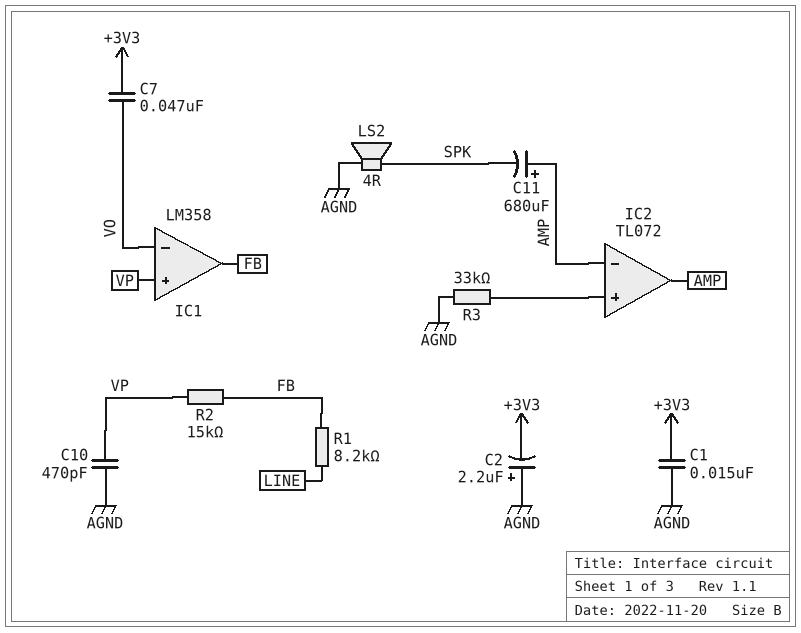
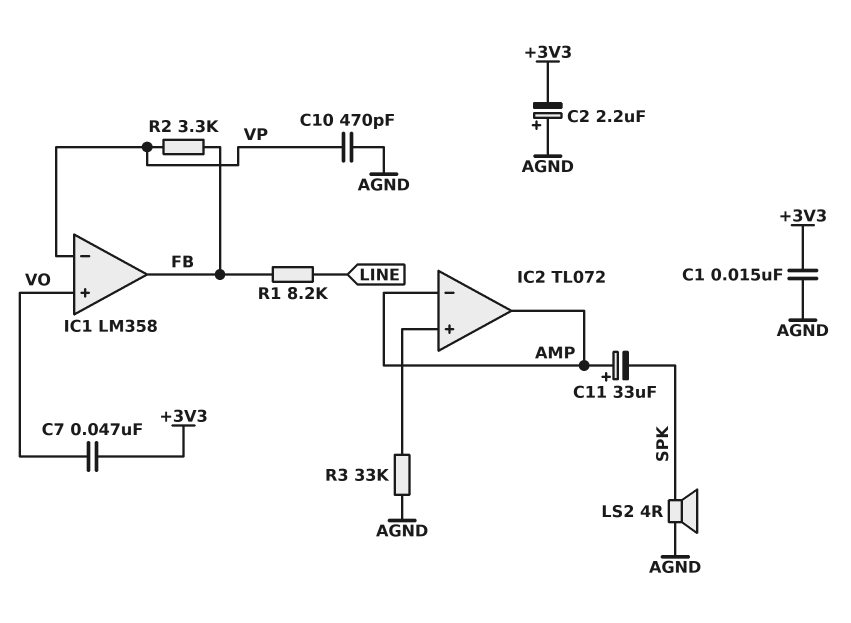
C11: 680uF (plus AMP, minus SPK) -> 33uF (plus AMP, minus SPK)
IC1 pin in+: VP -> VO
IC1 pin in-: VO -> VP
R2: 15k (FB, VP) -> 3.3k (FB, VP)

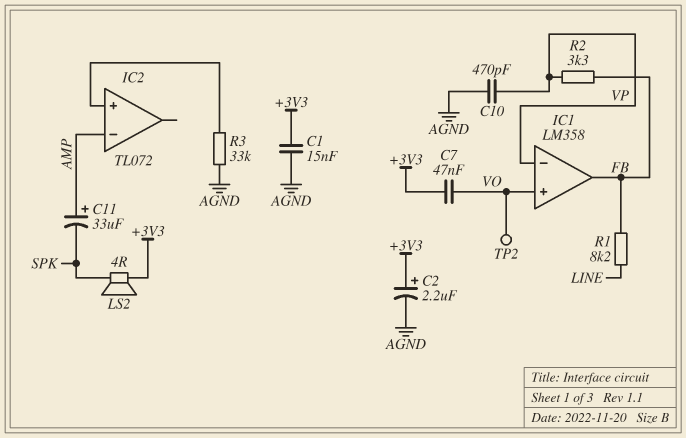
C2: 2.2uF (plus AGND, minus +3V3) -> 2.2uF (plus +3V3, minus AGND)
IC2 pin out: AMP -> none
LS2: speaker 4R (AGND, SPK) -> speaker 4R (+3V3, SPK)
TP2: none -> test point (VO)

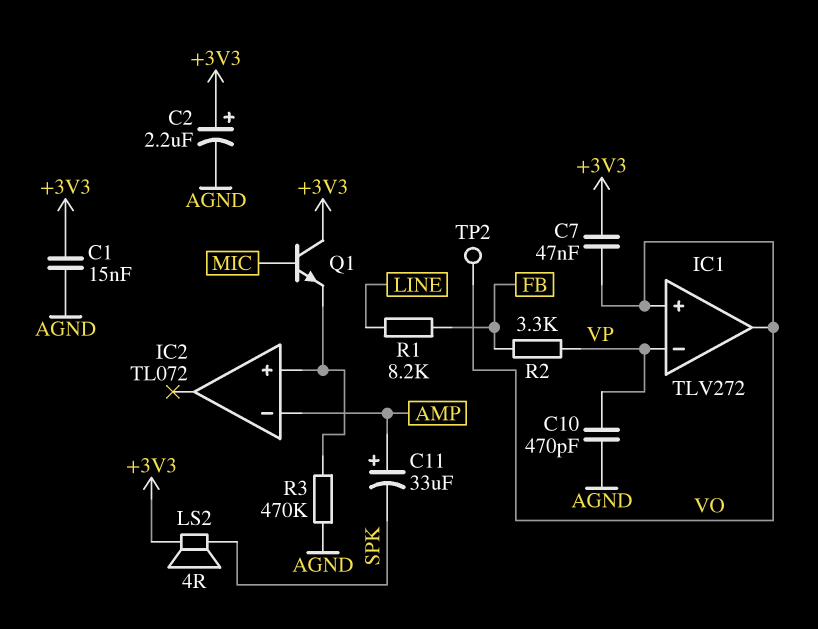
IC1: LM358 -> TLV272
IC1 pin out: FB -> VO
Q1: none -> NPN (B MIC, C +3V3, E IC2/in+)
R3: 33k (AGND, IC2/in+) -> 470k (AGND, IC2/in+)

